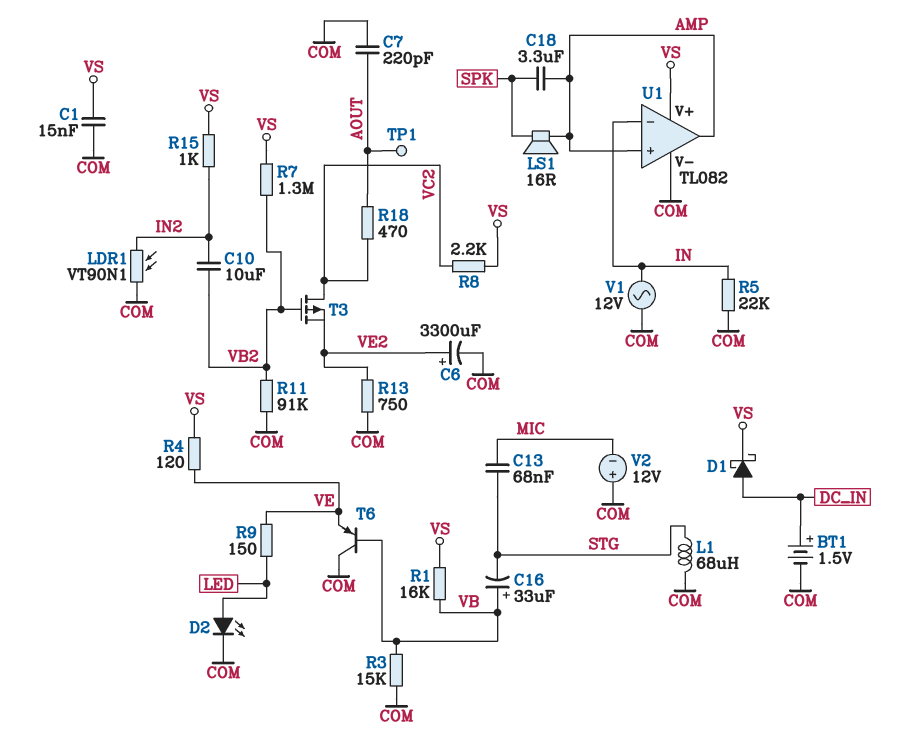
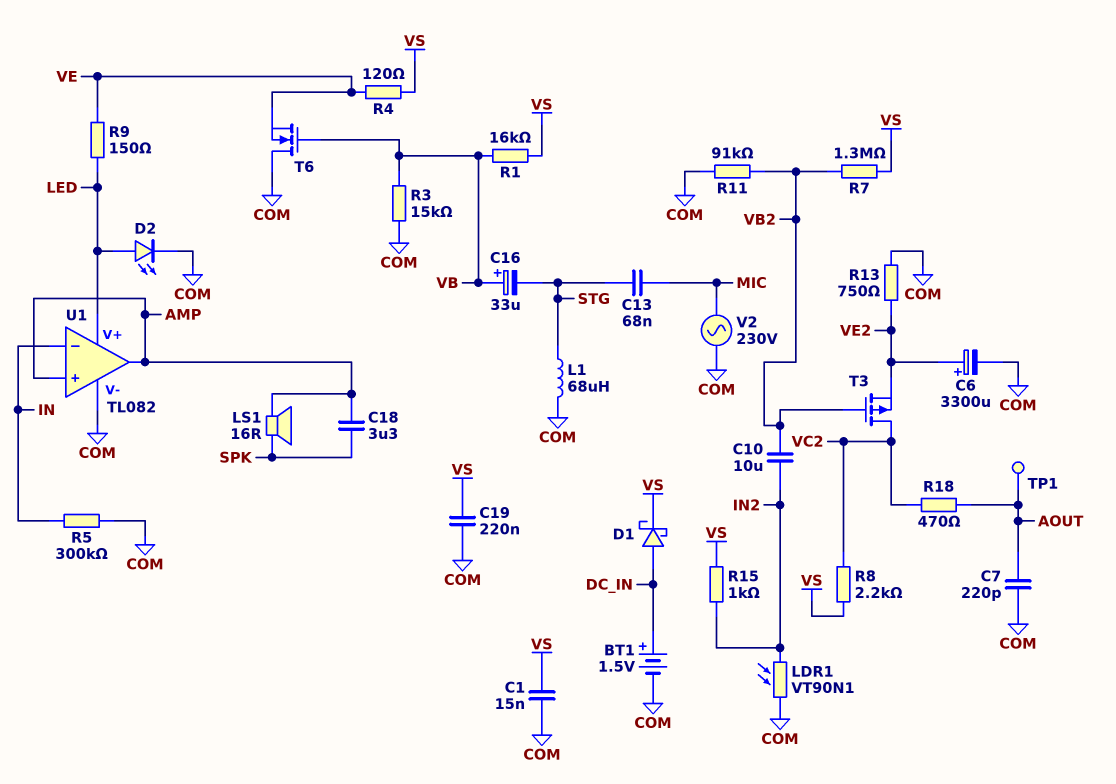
C19: none -> 220nF (COM, VS)
R5: 22k (COM, IN) -> 300k (COM, IN)
T6: PNP (B VB, C COM, E VE) -> NMOS (G VB, D COM, S VE)
U1 pin V+: VS -> LED
V1: AC 12V (COM, IN) -> none
V2: 12V (plus COM, minus MIC) -> AC 230V (COM, MIC)

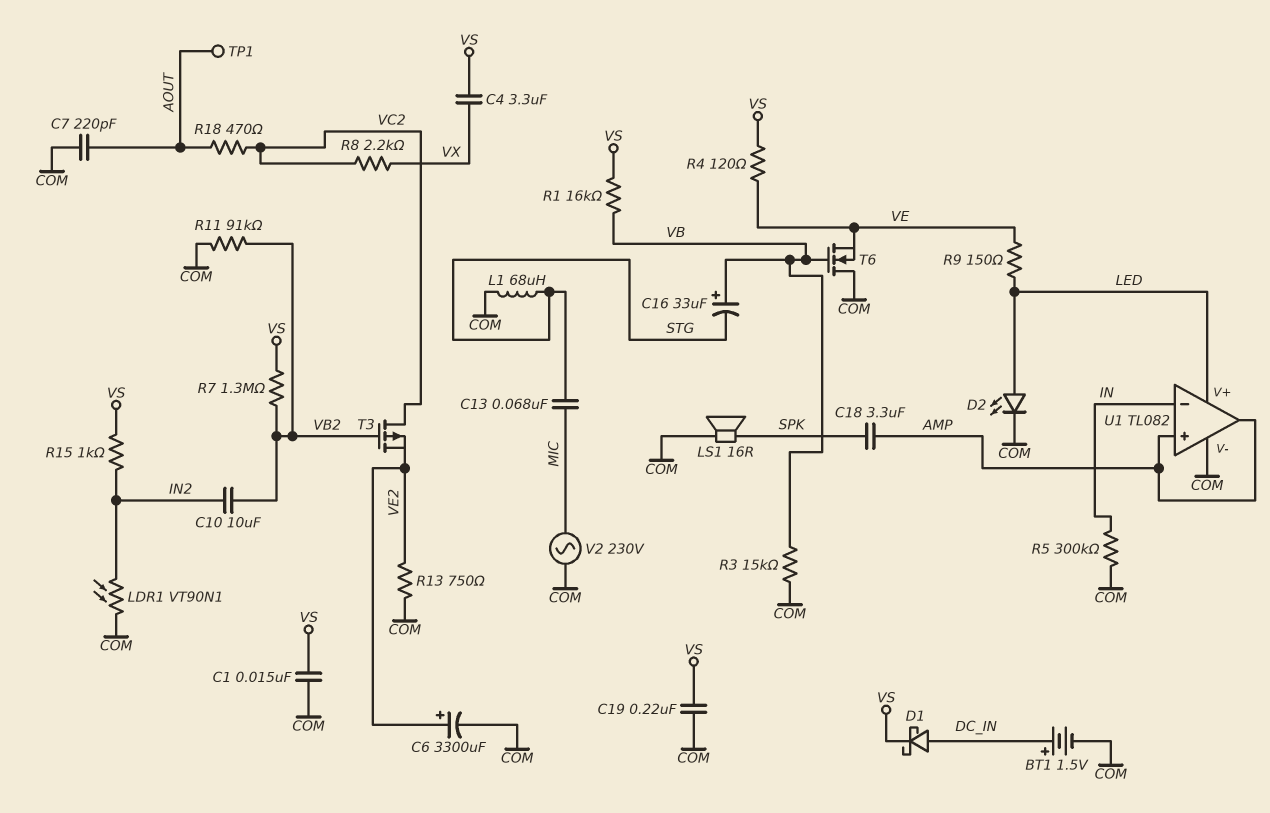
C4: none -> 3.3uF (VS, VX)
LS1: speaker 16R (AMP, SPK) -> speaker 16R (COM, SPK)
R8: 2.2k (VC2, VS) -> 2.2k (VC2, VX)

